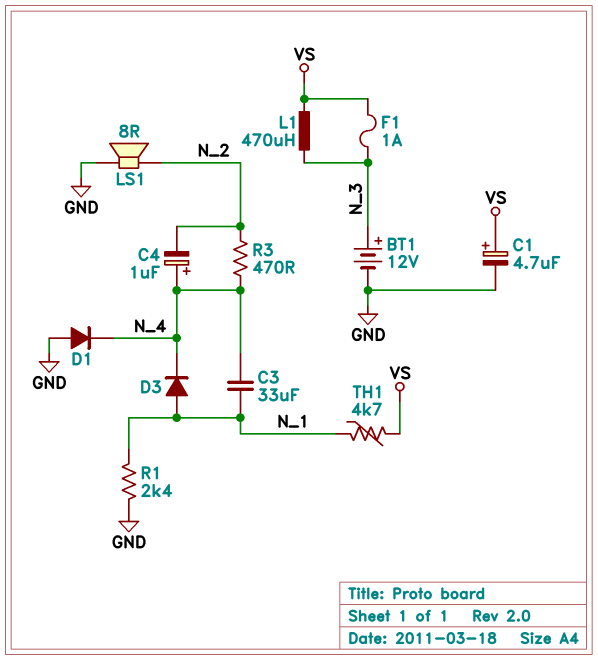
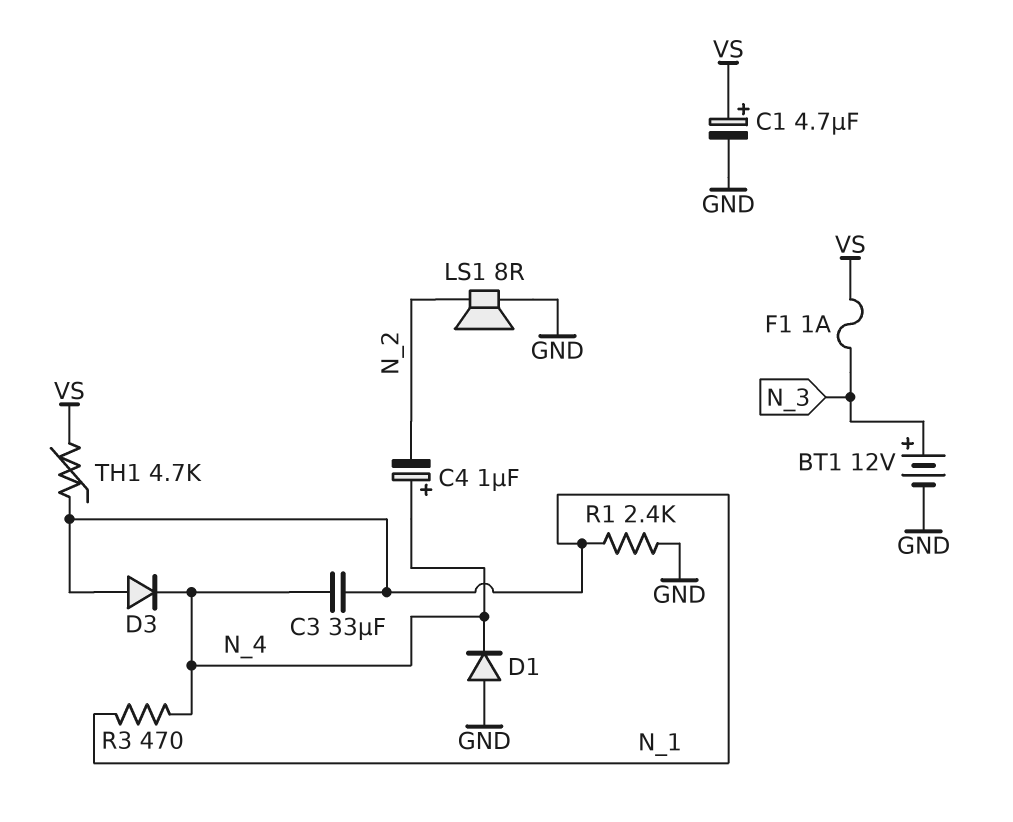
L1: 470uH (N_3, VS) -> none
R3: 470 (N_2, N_4) -> 470 (N_1, N_4)

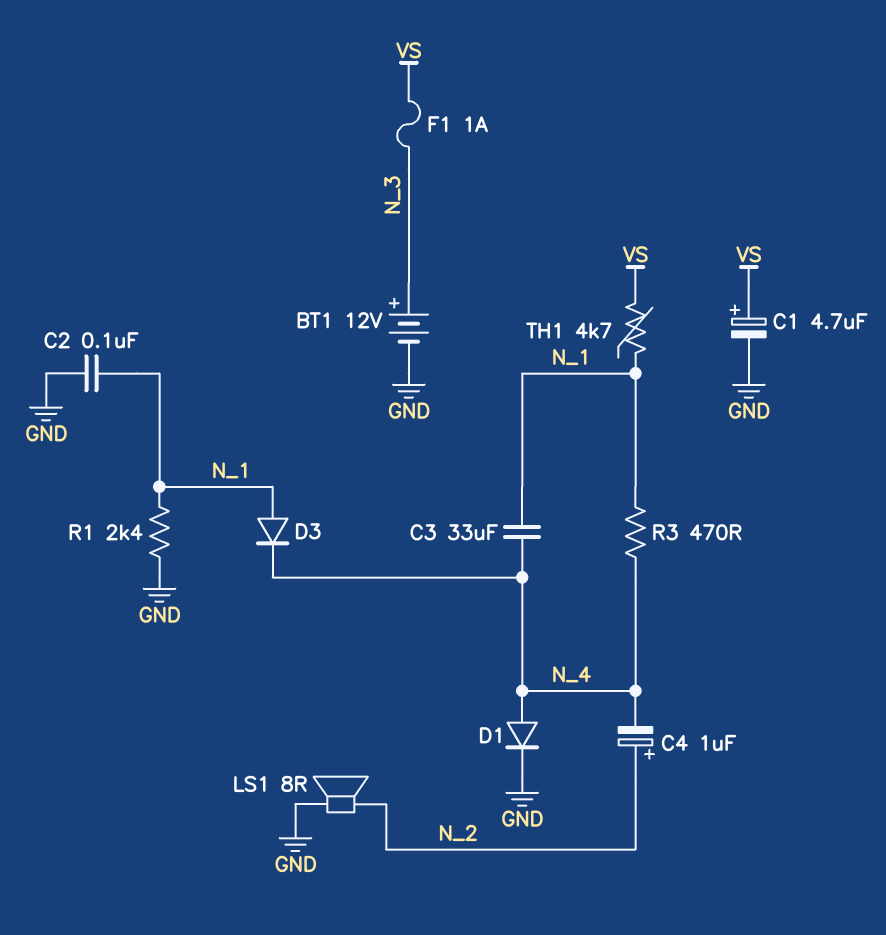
C2: none -> 100nF (GND, N_1)
C4: 1uF (plus N_4, minus N_2) -> 1uF (plus N_2, minus N_4)
D1: diode (A GND, K N_4) -> diode (A N_4, K GND)

